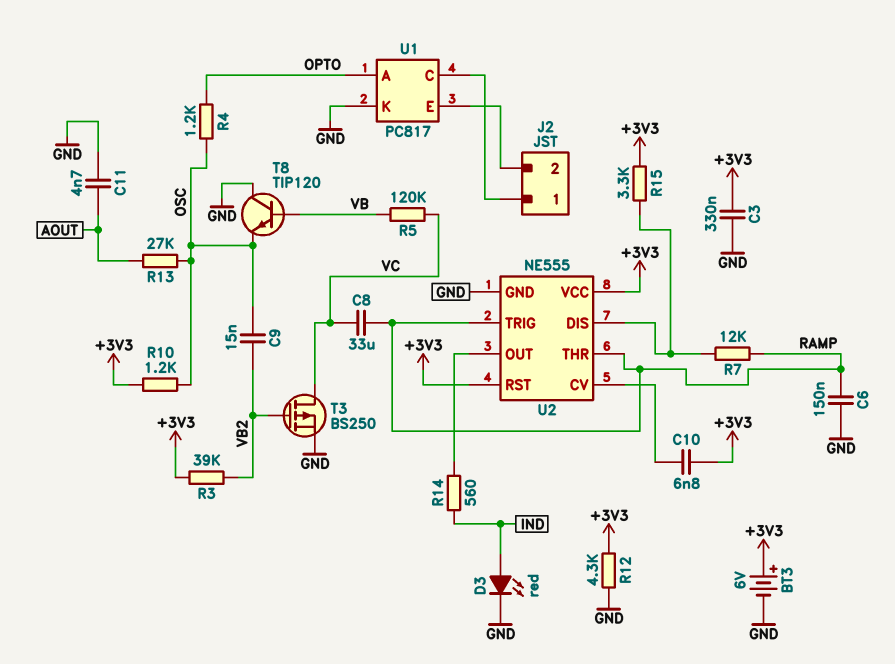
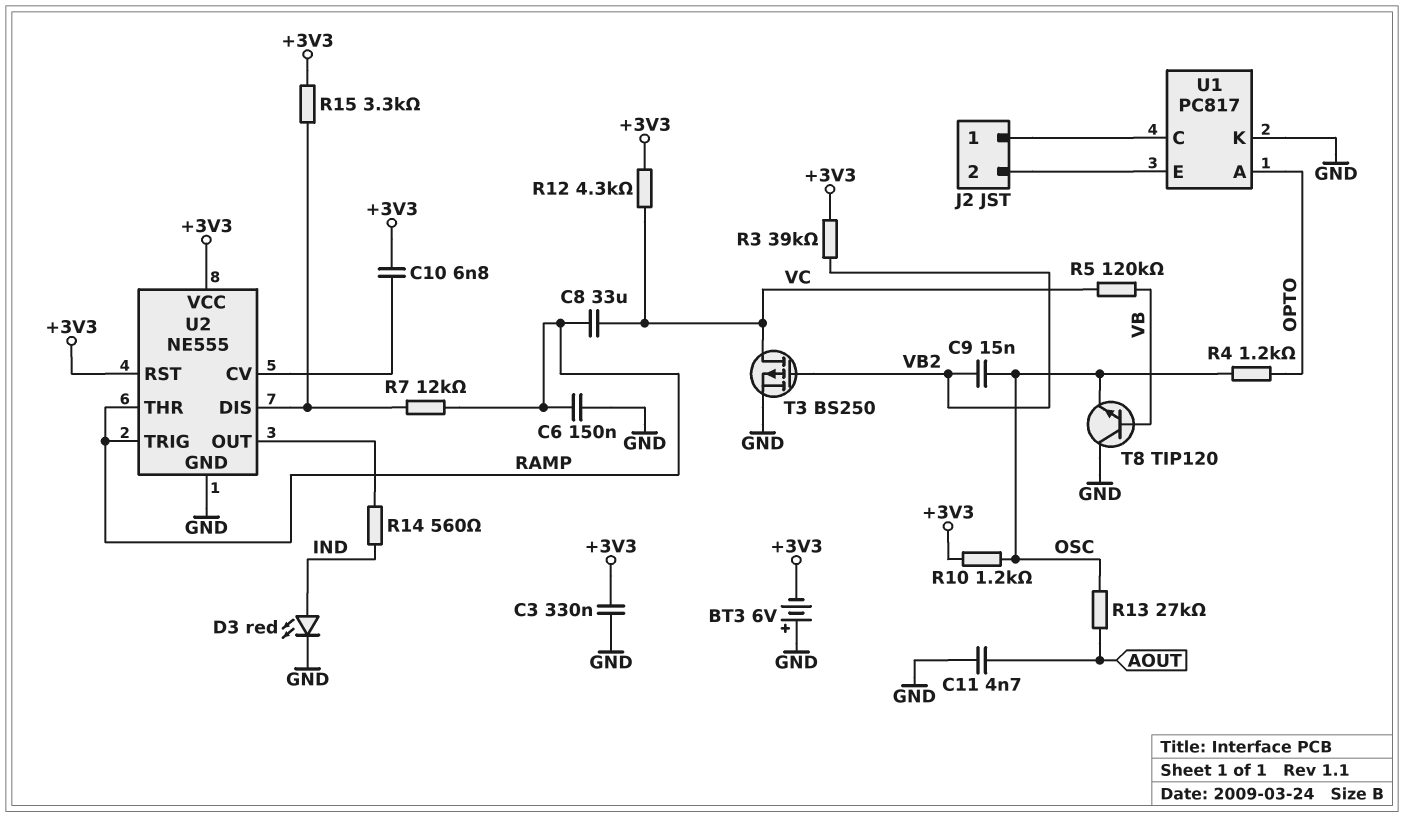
BT3: 6V (plus +3V3, minus GND) -> 6V (plus GND, minus +3V3)
R12: 4.3k (+3V3, GND) -> 4.3k (+3V3, VC)

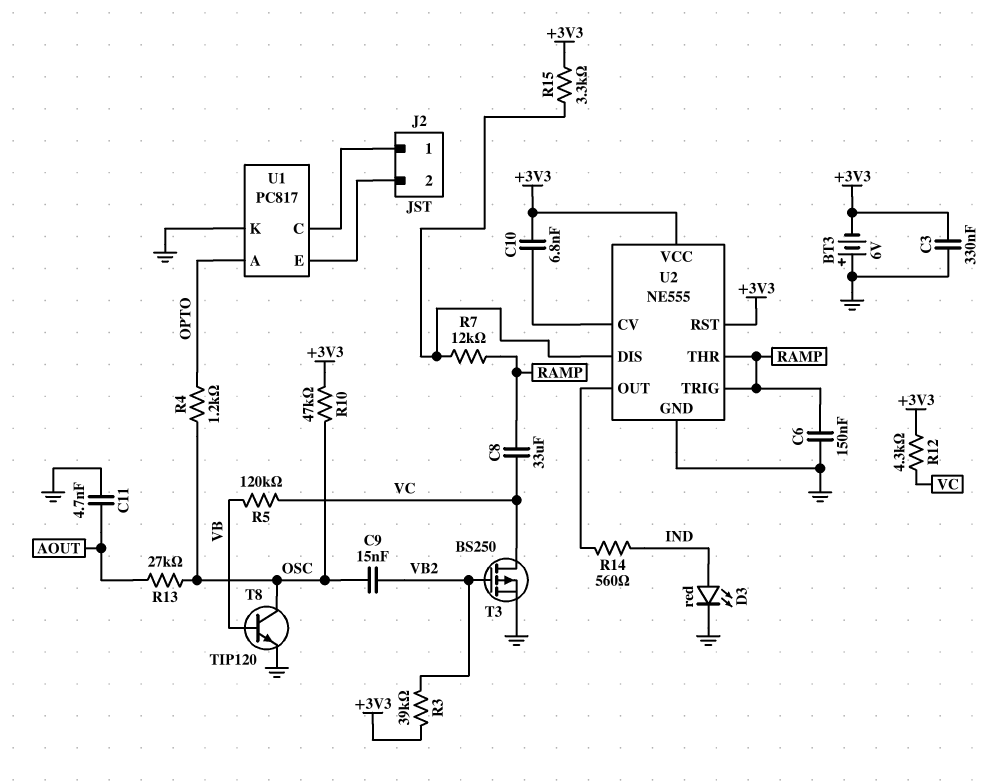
R10: 1.2k (+3V3, OSC) -> 47k (+3V3, OSC)
T8: NPN TIP120 (B VB, C GND, E OSC) -> NPN TIP120 (B VB, C OSC, E GND)

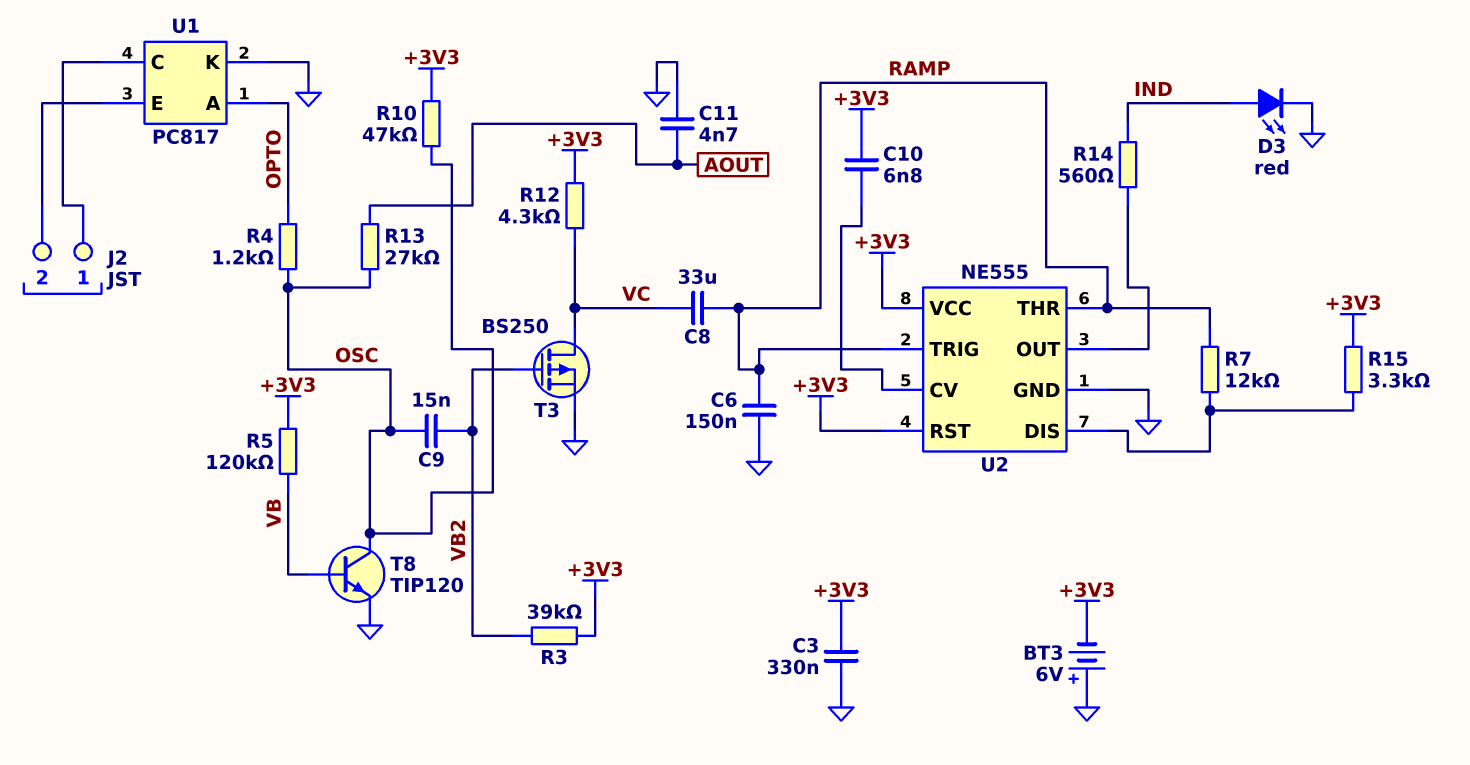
R5: 120k (VB, VC) -> 120k (+3V3, VB)

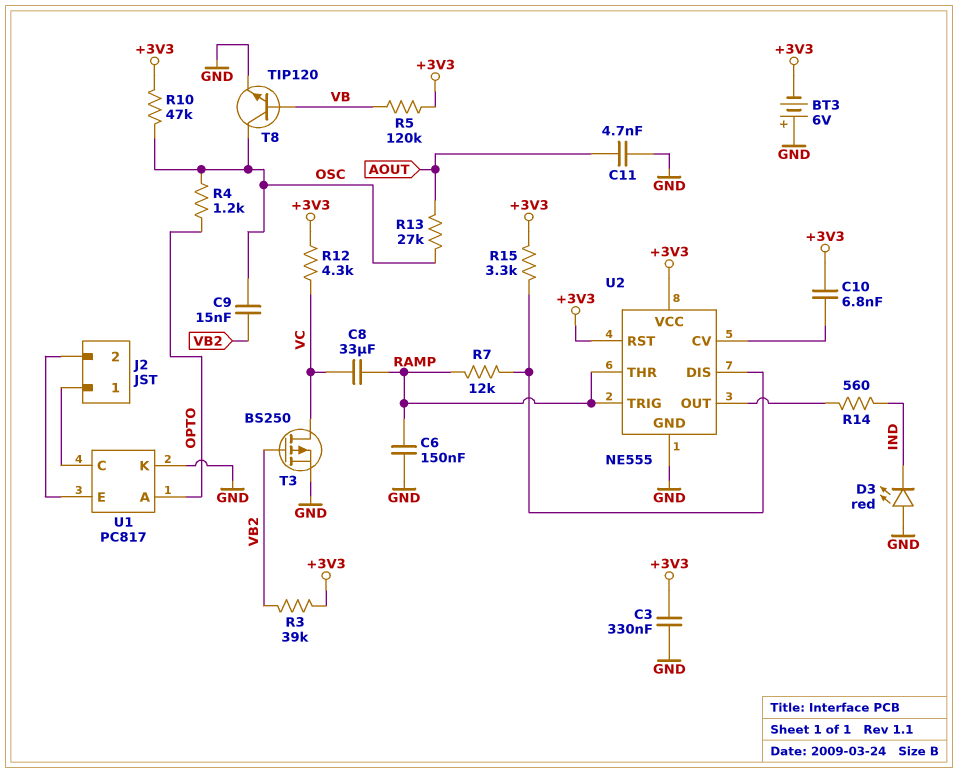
D3: LED red (A IND, K GND) -> LED red (A GND, K IND)

